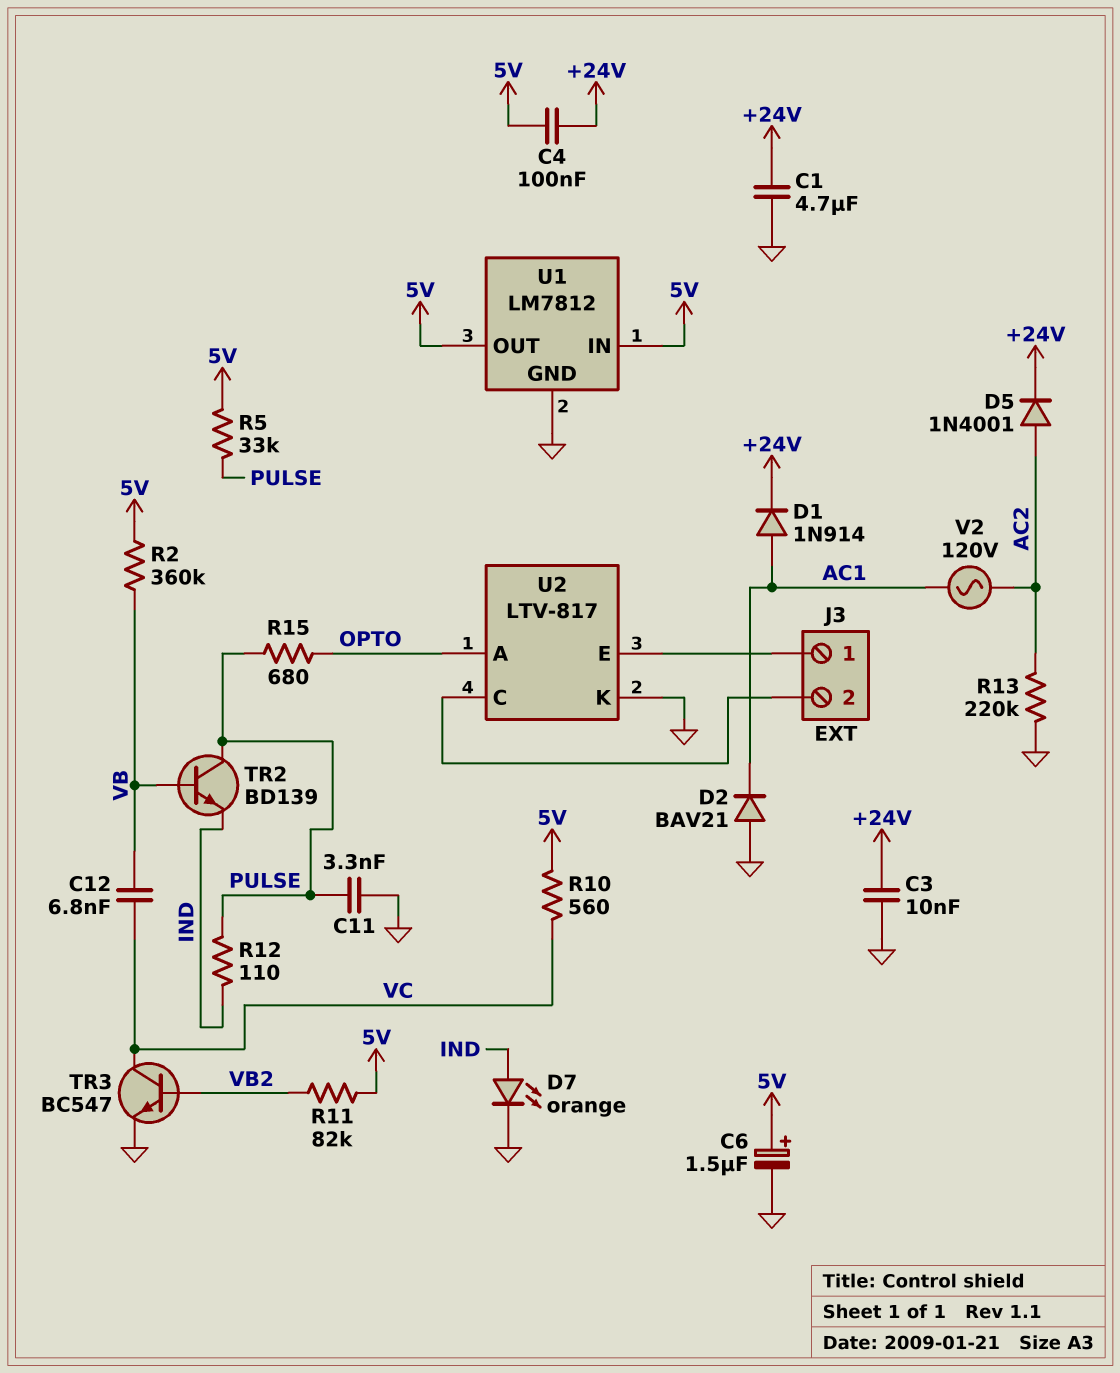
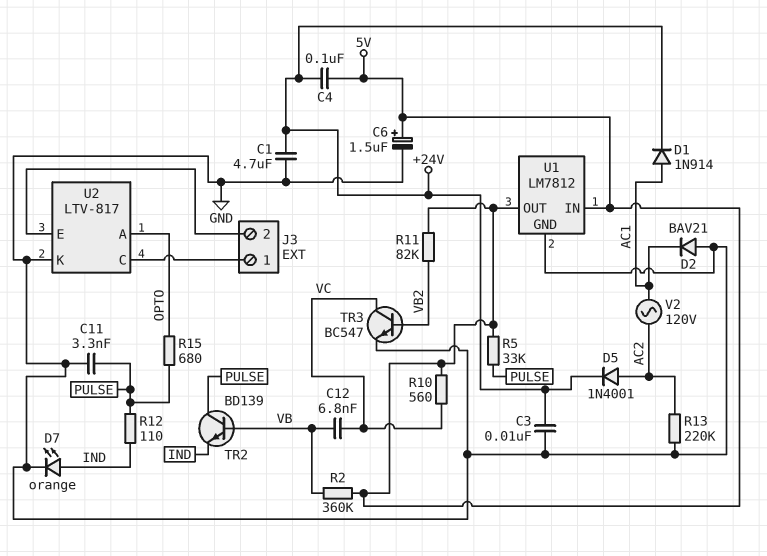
U2 pin C: J3/2 -> J3/1
U2 pin E: J3/1 -> J3/2

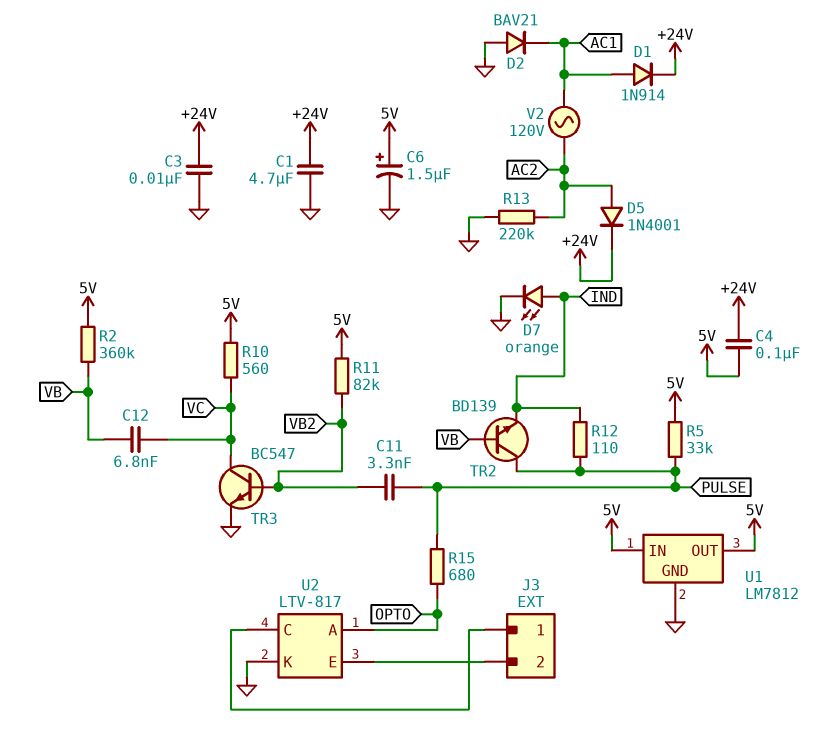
C11: 3.3nF (GND, PULSE) -> 3.3nF (PULSE, VB2)

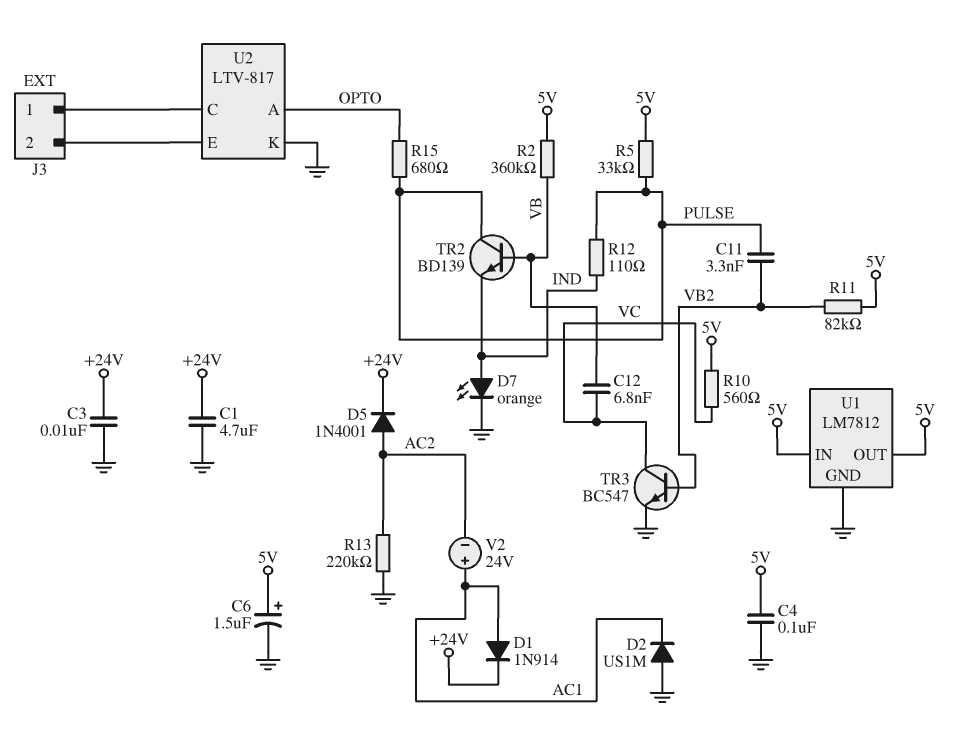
C4: 100nF (+24V, 5V) -> 100nF (5V, GND)
D2: diode BAV21 (A GND, K AC1) -> diode US1M (A GND, K AC1)
V2: AC 120V (AC1, AC2) -> 24V (plus AC1, minus AC2)

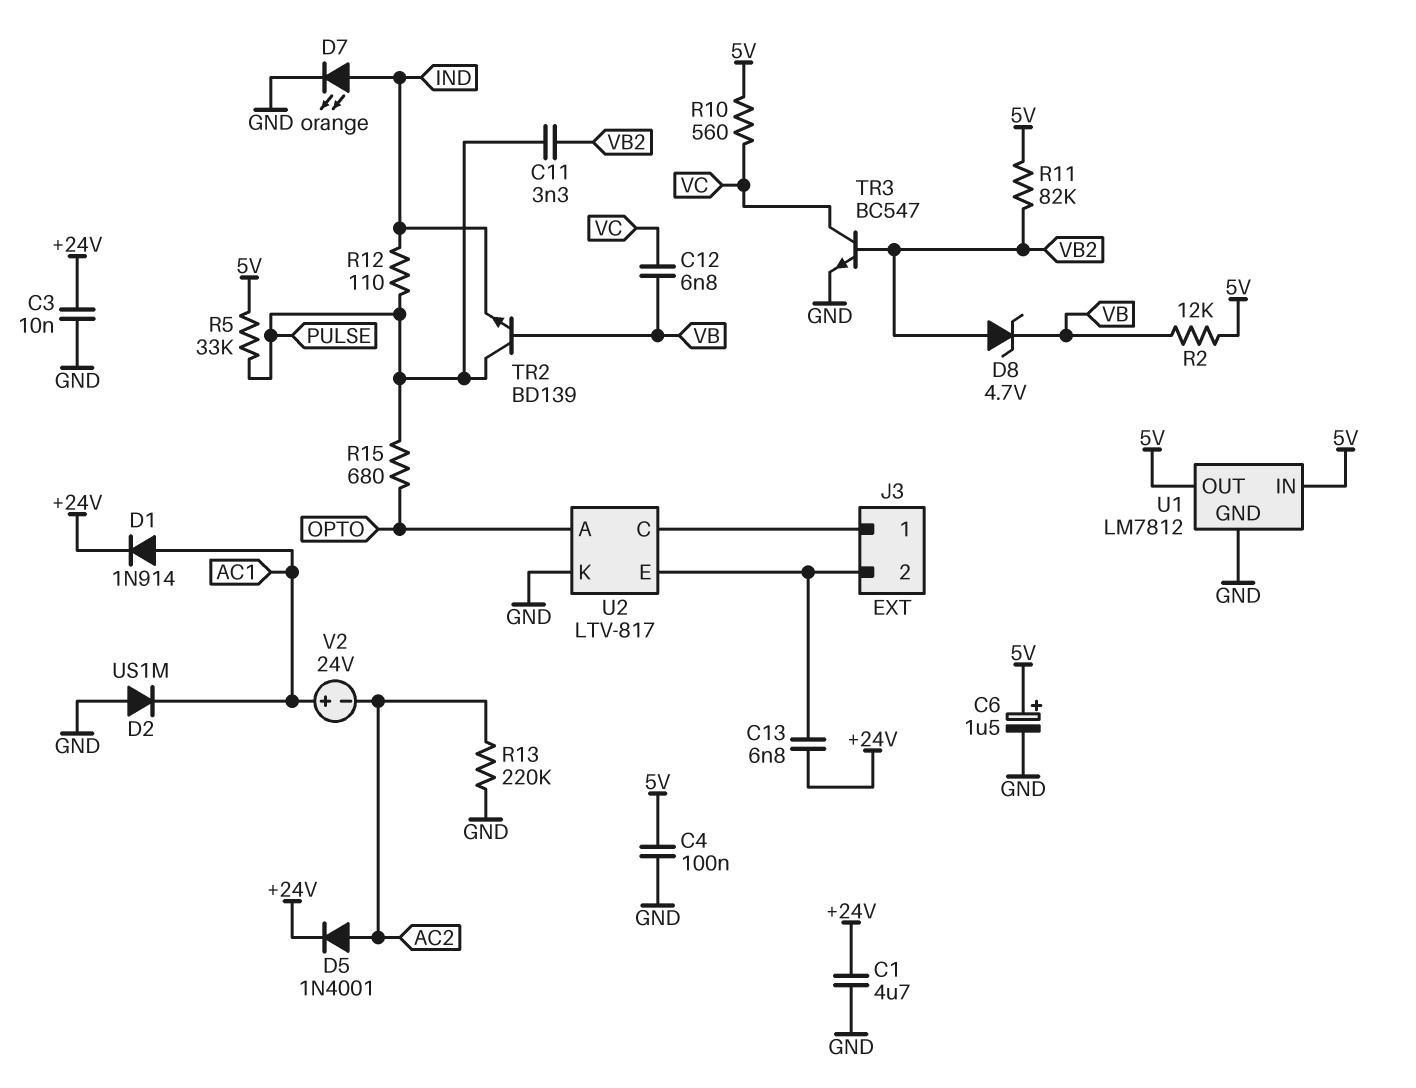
C13: none -> 6.8nF (+24V, J3/2)
D8: none -> zener 4.7V (A VB2, K VB)
R2: 360k (5V, VB) -> 12k (5V, VB)

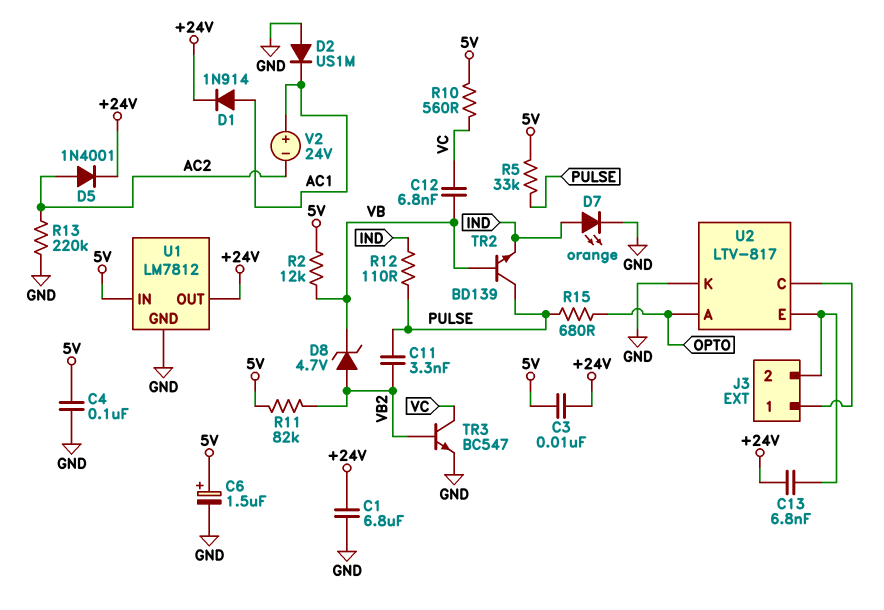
C1: 4.7uF (+24V, GND) -> 6.8uF (+24V, GND)
C3: 10nF (+24V, GND) -> 10nF (+24V, 5V)
U1 pin OUT: 5V -> +24V

